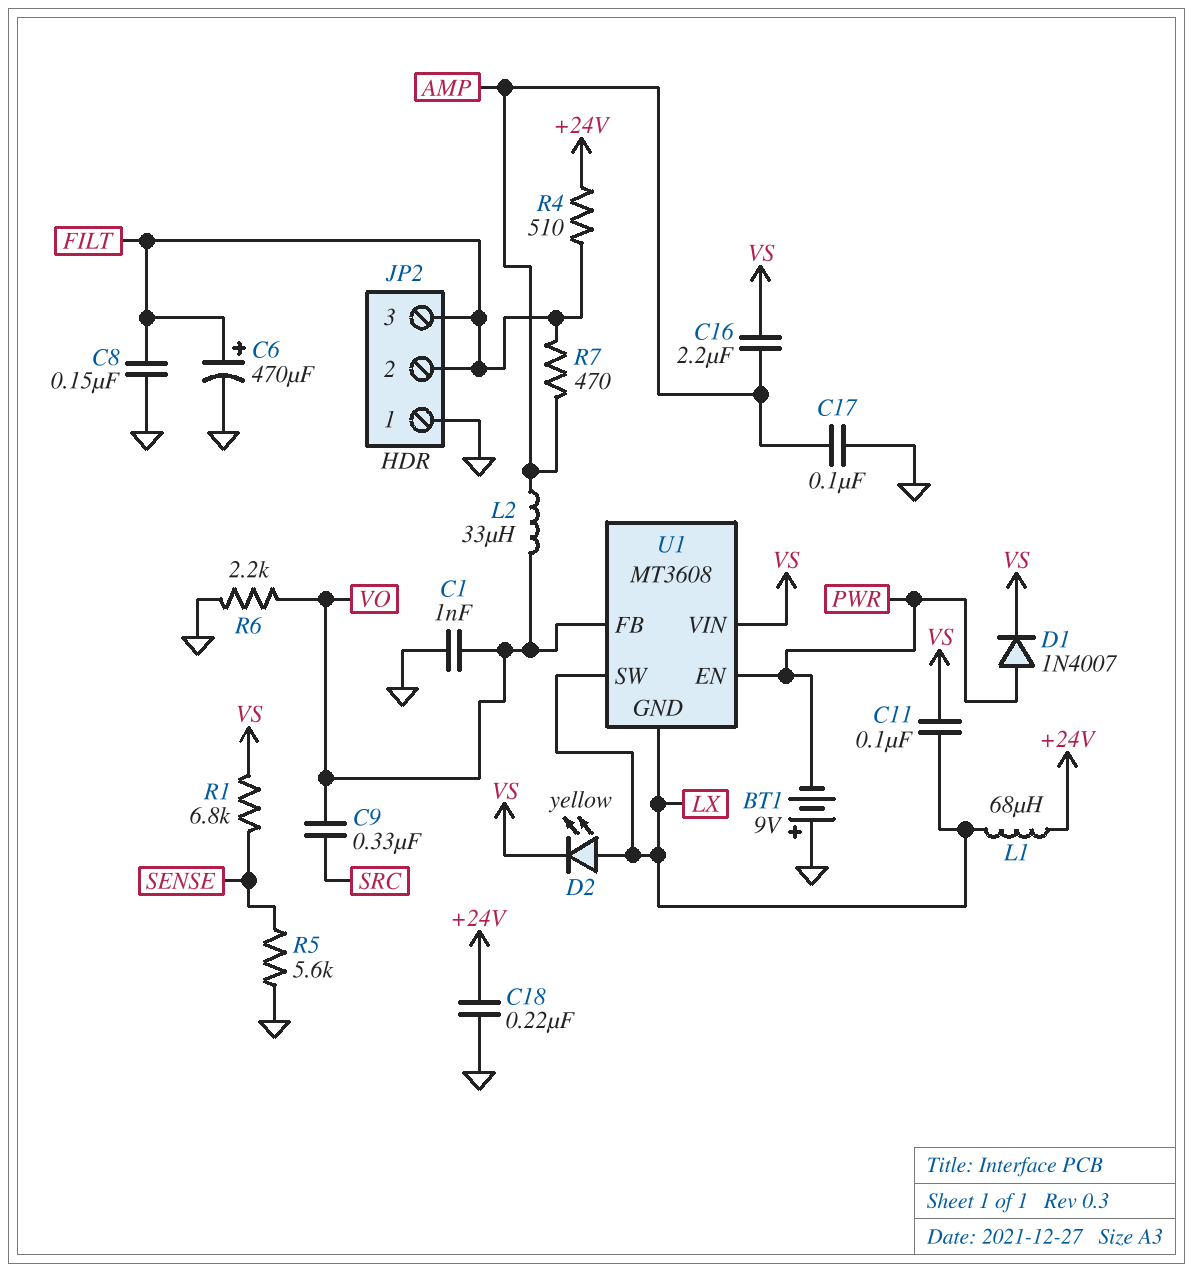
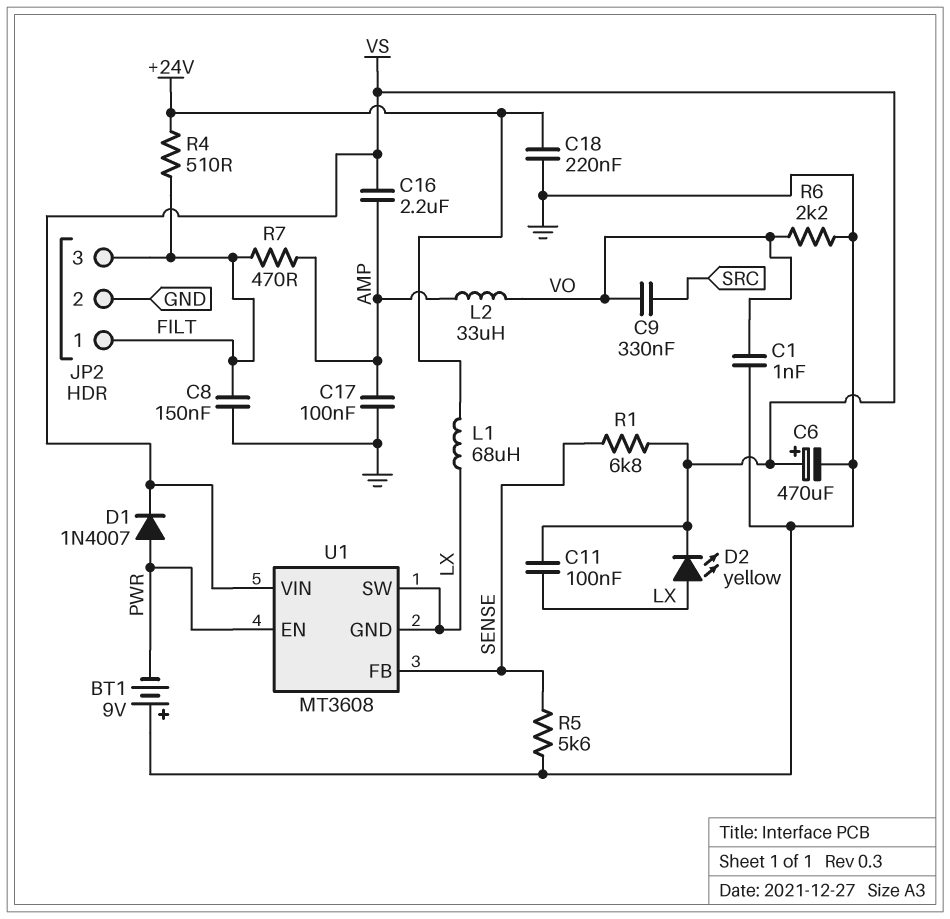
C6: 470uF (plus FILT, minus GND) -> 470uF (plus VS, minus GND)
JP2 pin 1: GND -> FILT
JP2 pin 2: FILT -> GND
U1 pin FB: VO -> SENSE

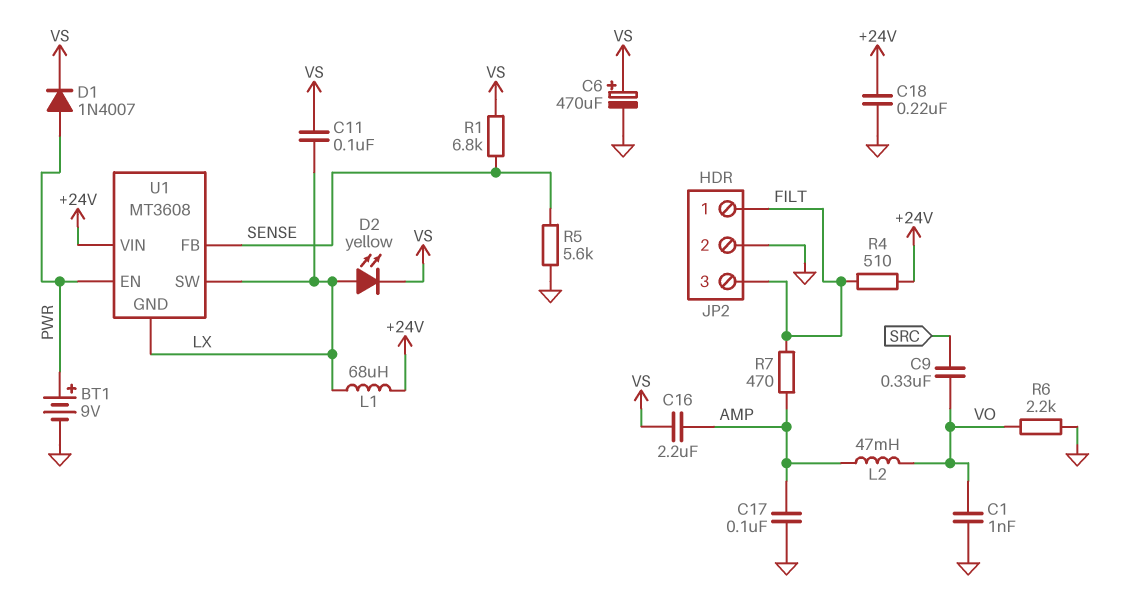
BT1: 9V (plus GND, minus PWR) -> 9V (plus PWR, minus GND)
C8: 150nF (FILT, GND) -> none
L2: 33uH (AMP, VO) -> 47mH (AMP, VO)
U1 pin VIN: VS -> +24V

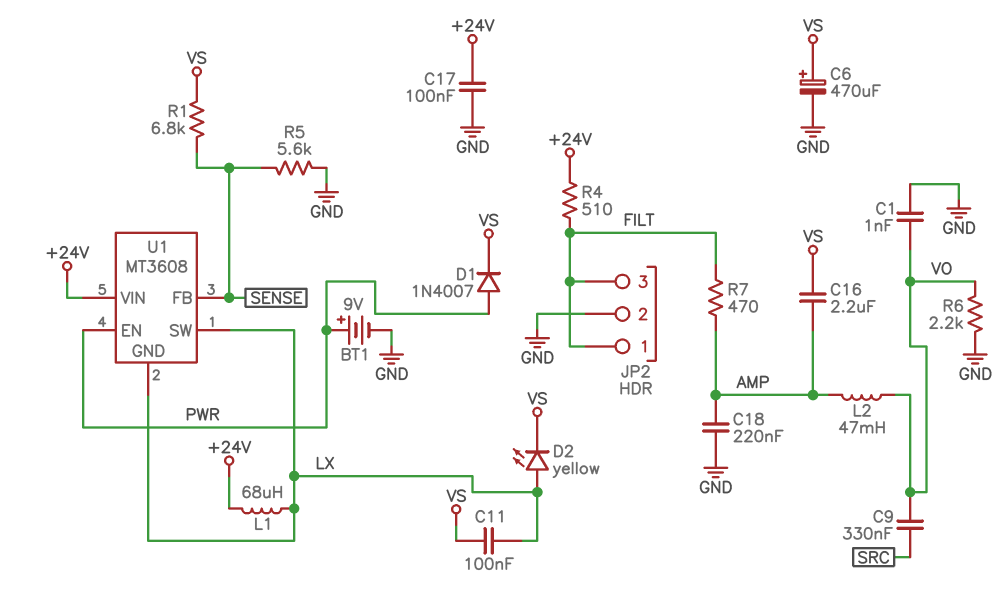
C17: 100nF (AMP, GND) -> 100nF (+24V, GND)
C18: 220nF (+24V, GND) -> 220nF (AMP, GND)

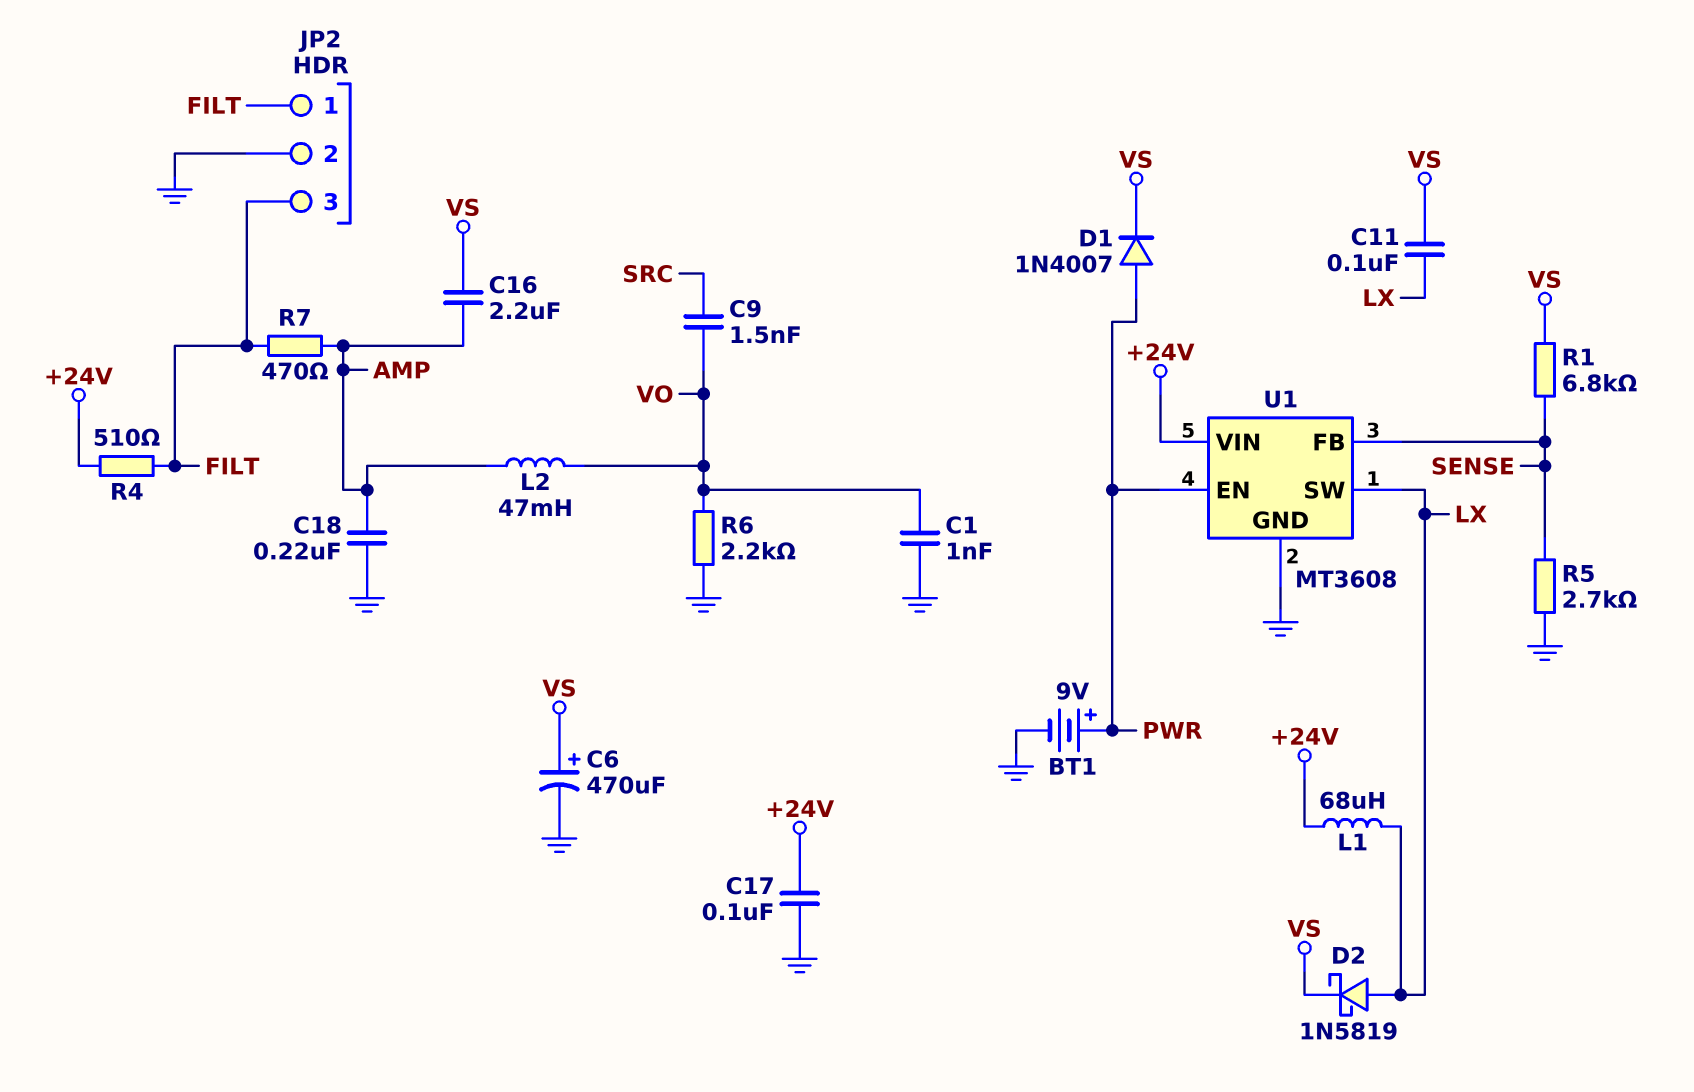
C9: 330nF (SRC, VO) -> 1.5nF (SRC, VO)
D2: LED yellow (A LX, K VS) -> schottky 1N5819 (A LX, K VS)
R5: 5.6k (GND, SENSE) -> 2.7k (GND, SENSE)
U1 pin GND: LX -> GND

